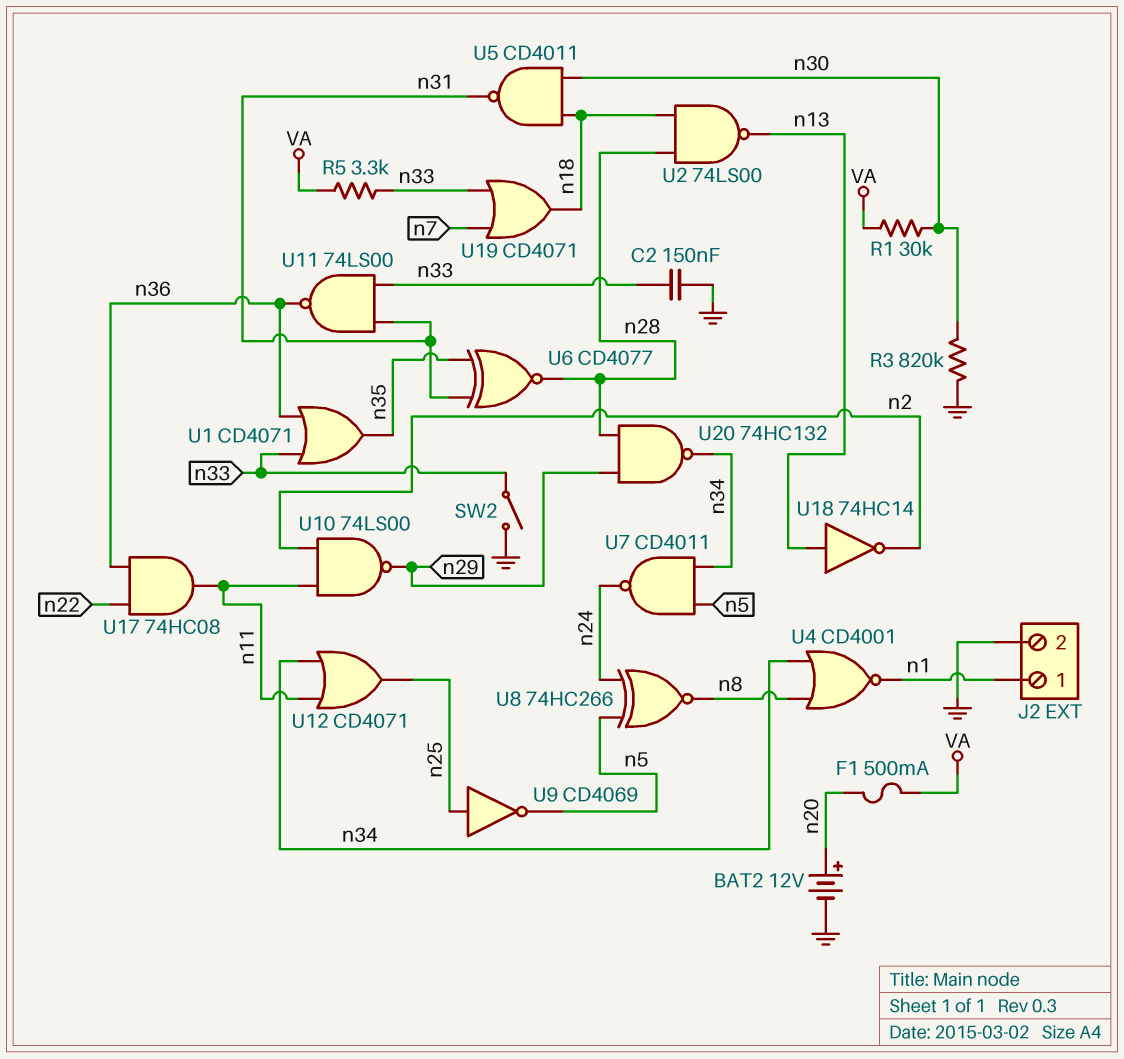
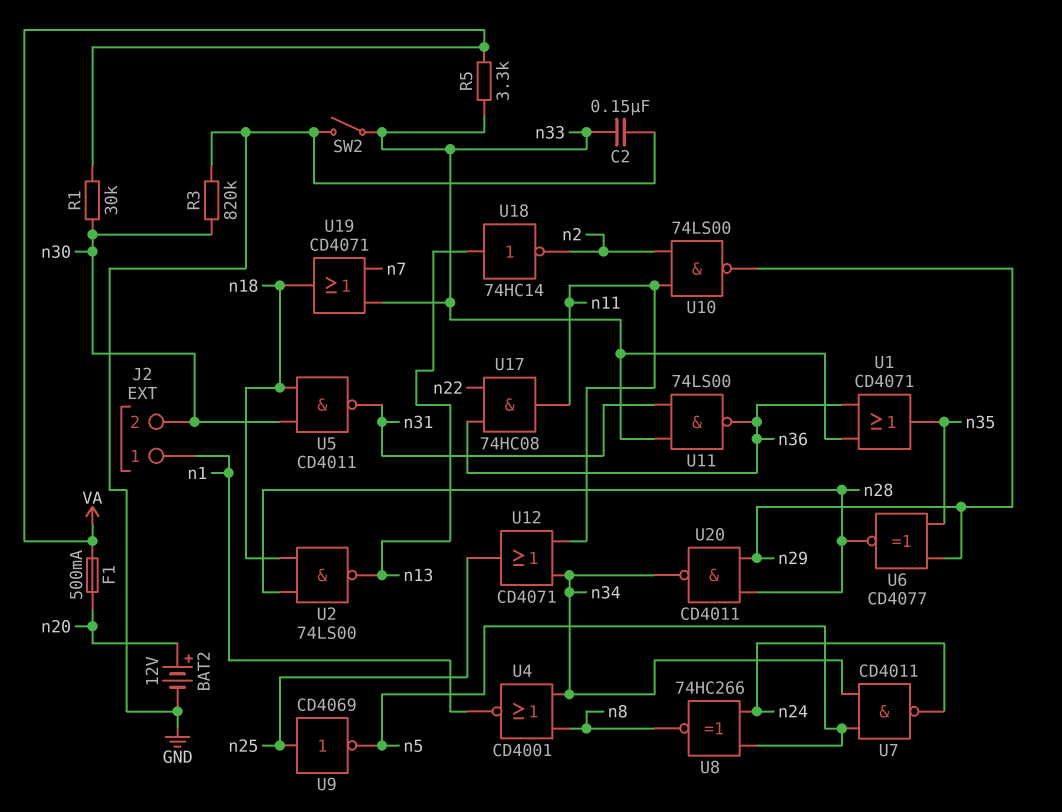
J2 pin 2: GND -> n30
U6: XNOR CD4077 (in n31, in n35, out n28) -> XNOR CD4077 (in n29, in n35, out n28)
U20: NAND 74HC132 (in n28, in n29, out n34) -> NAND CD4011 (in n28, in n29, out n34)

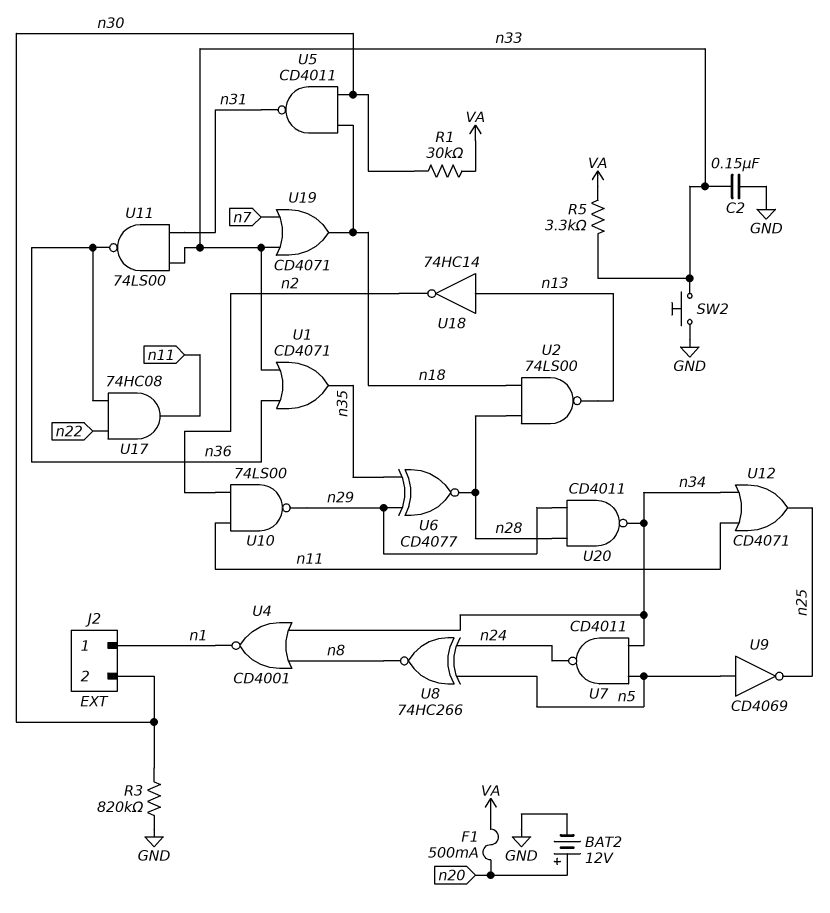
SW2: switch (GND, n33) -> button (GND, n33)
U9: NOT CD4069 (in n25, out n5) -> NOT CD4069 (in n5, out n25)

